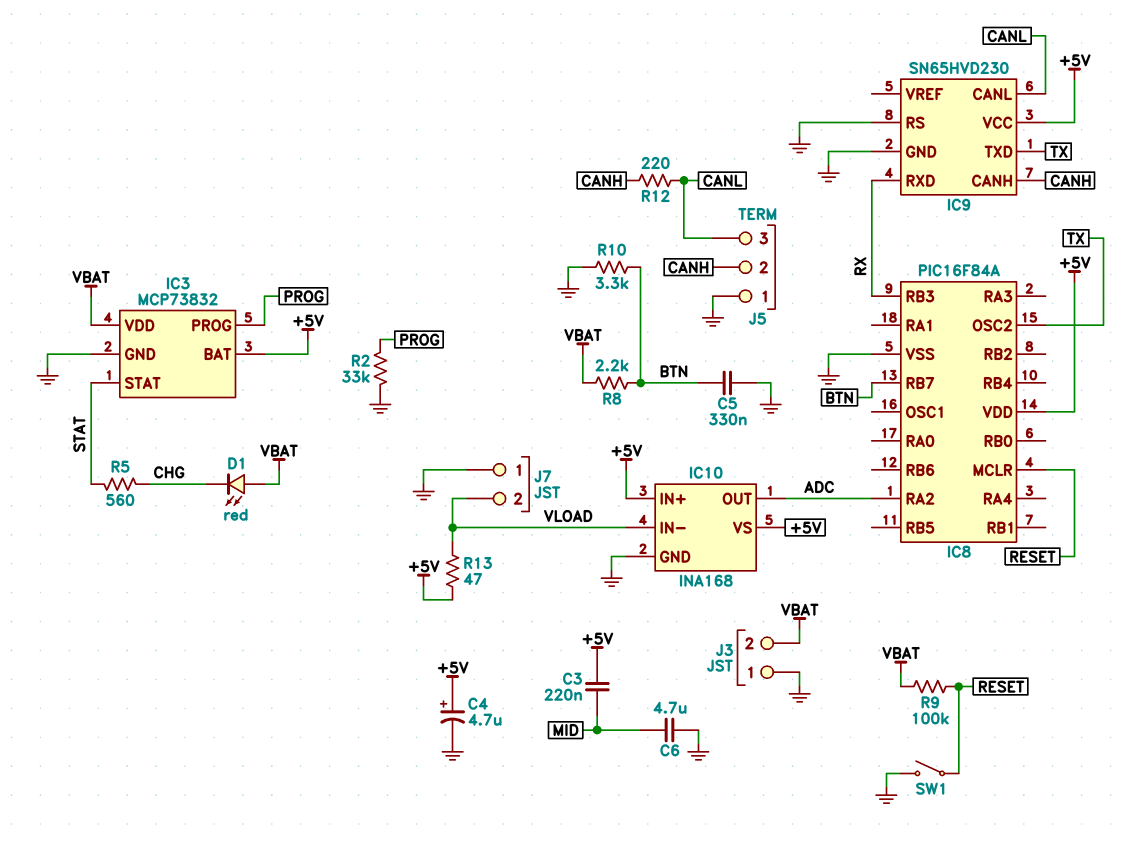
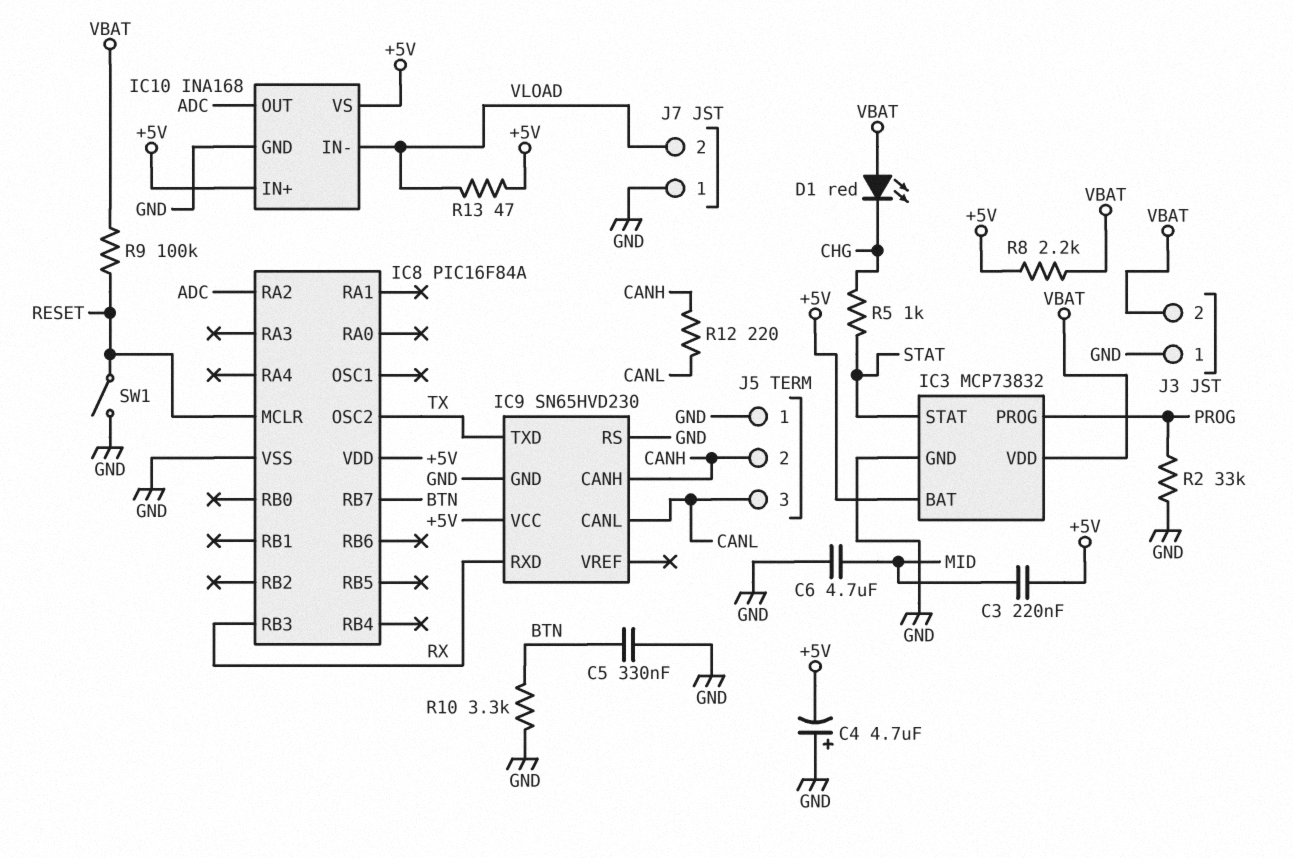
C4: 4.7uF (plus +5V, minus GND) -> 4.7uF (plus GND, minus +5V)
R5: 560 (CHG, STAT) -> 1k (CHG, STAT)
R8: 2.2k (BTN, VBAT) -> 2.2k (+5V, VBAT)

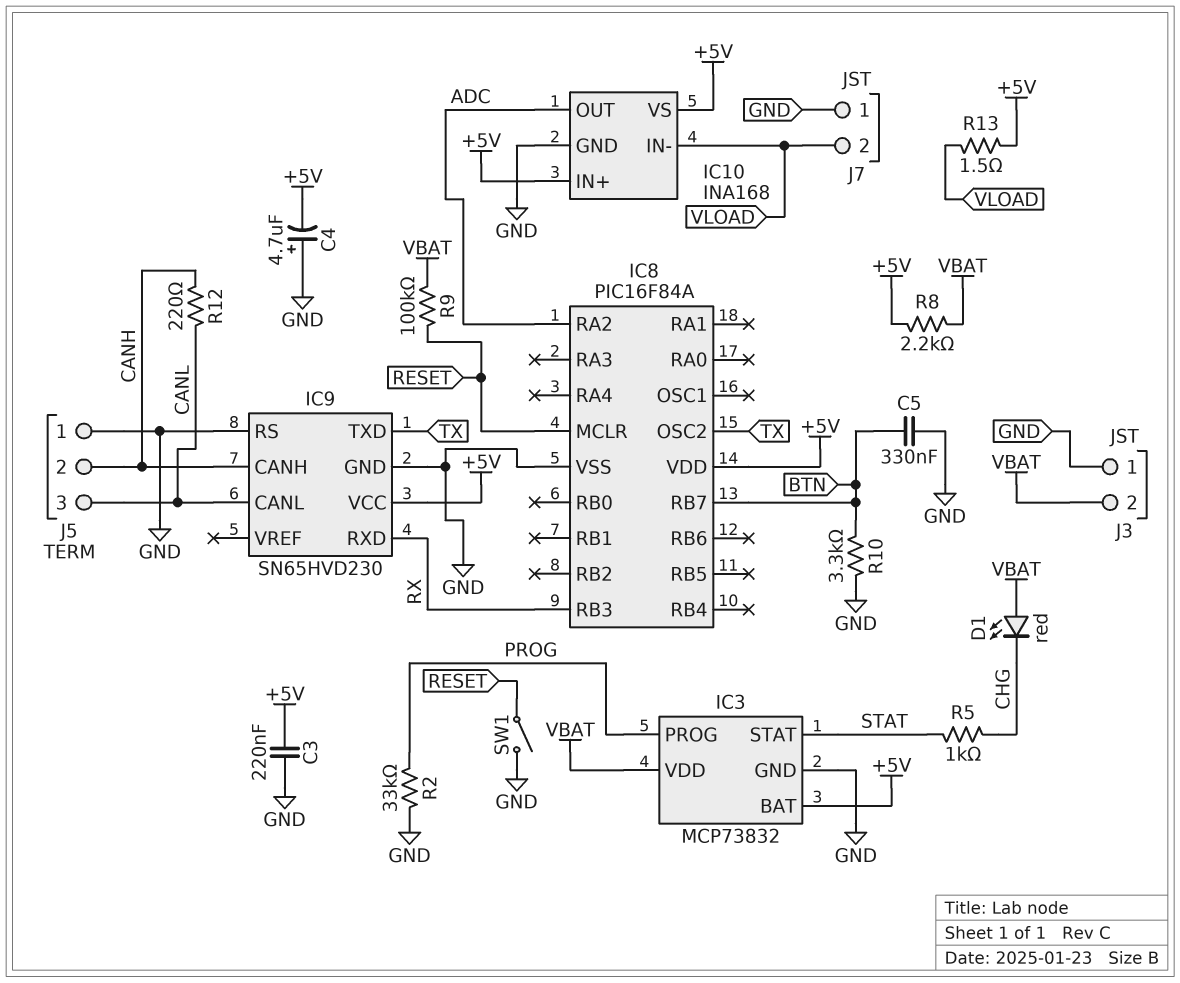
C3: 220nF (+5V, MID) -> 220nF (+5V, GND)
C6: 4.7uF (GND, MID) -> none
R13: 47 (+5V, VLOAD) -> 1.5 (+5V, VLOAD)

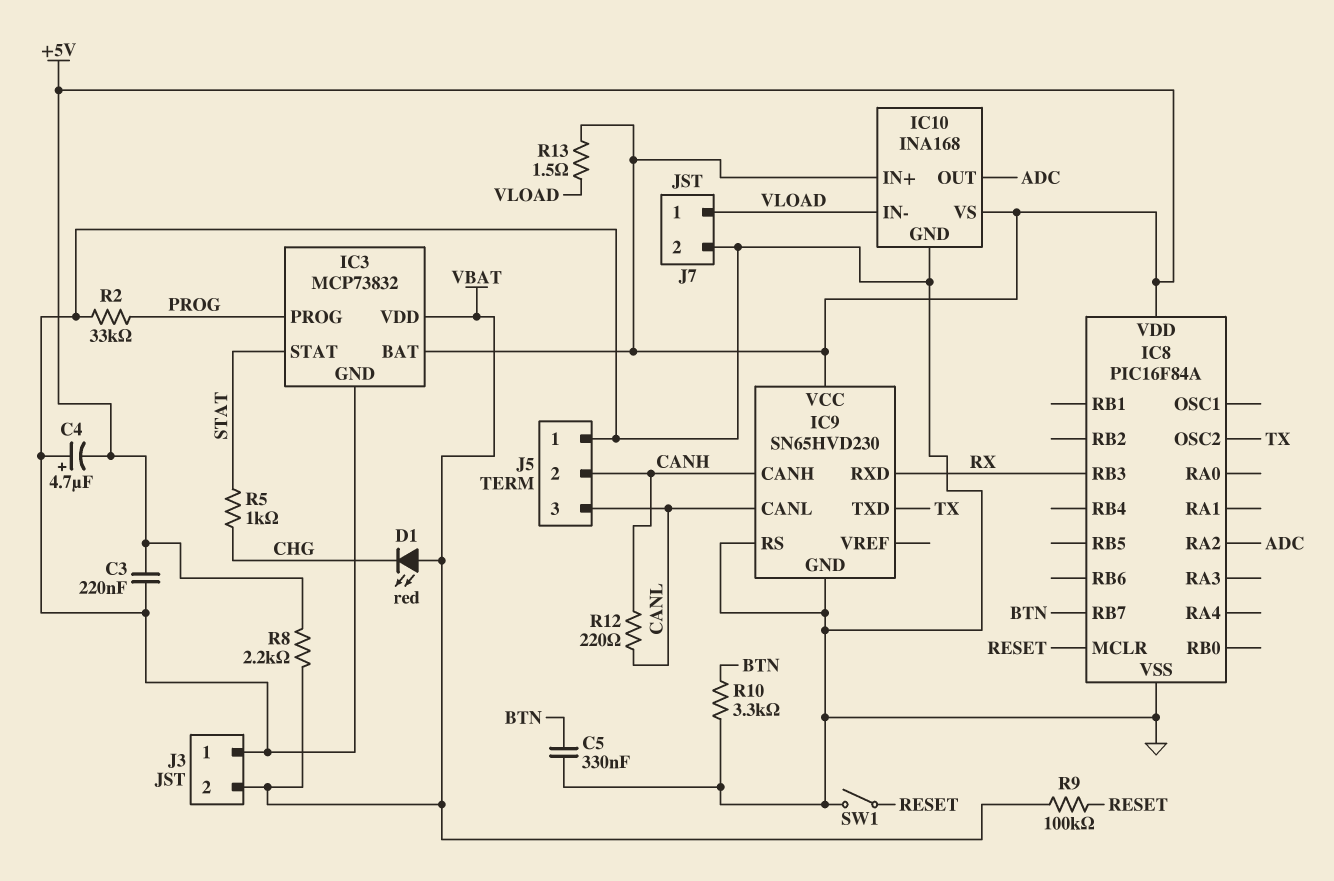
J7 pin 1: GND -> VLOAD
J7 pin 2: VLOAD -> GND

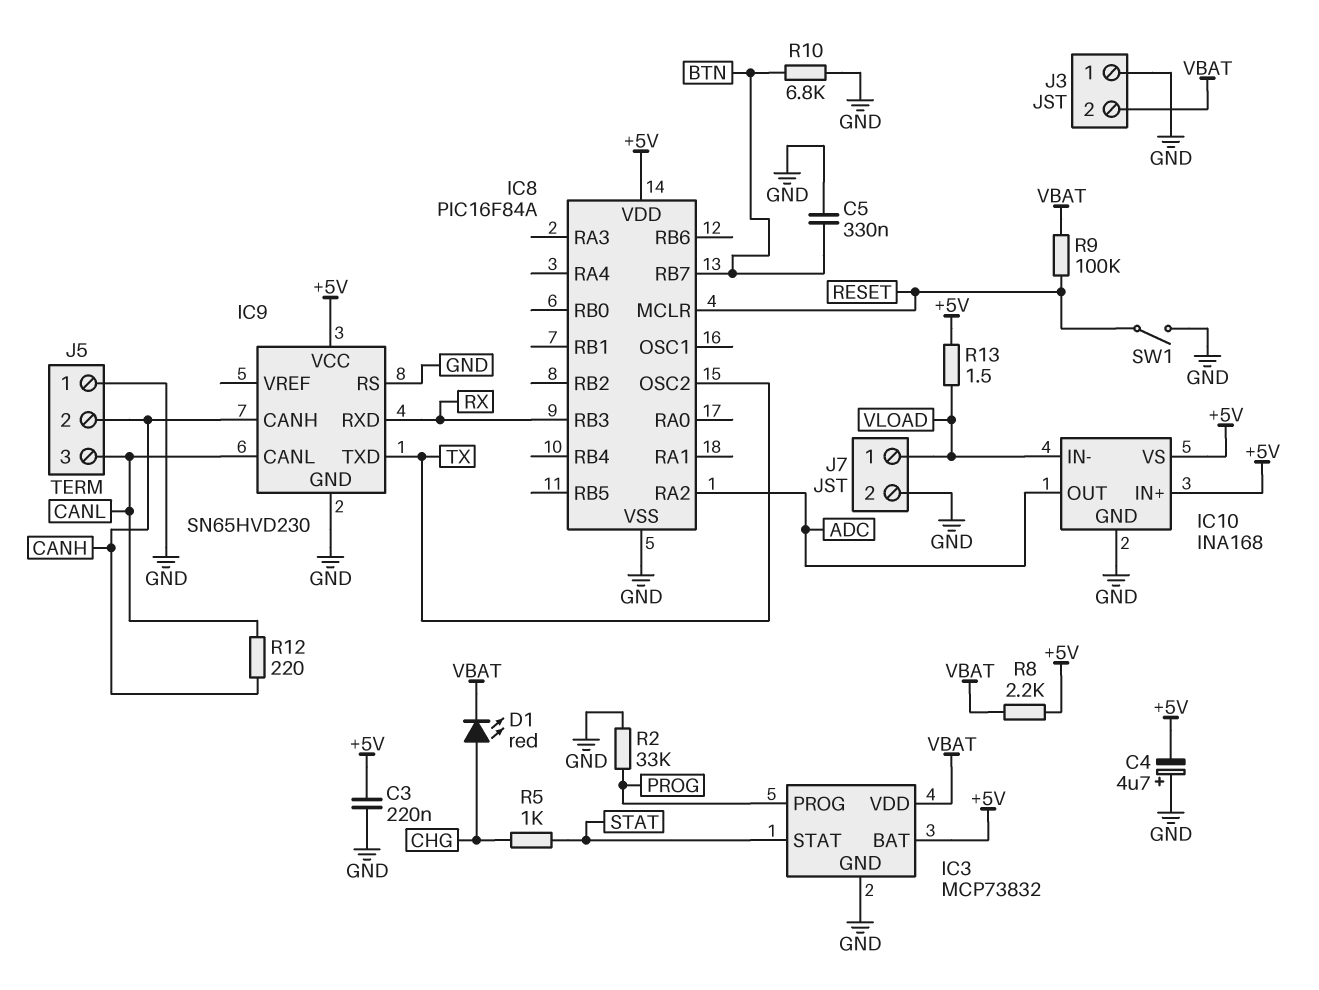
D1: LED red (A VBAT, K CHG) -> LED red (A CHG, K VBAT)
R10: 3.3k (BTN, GND) -> 6.8k (BTN, GND)

